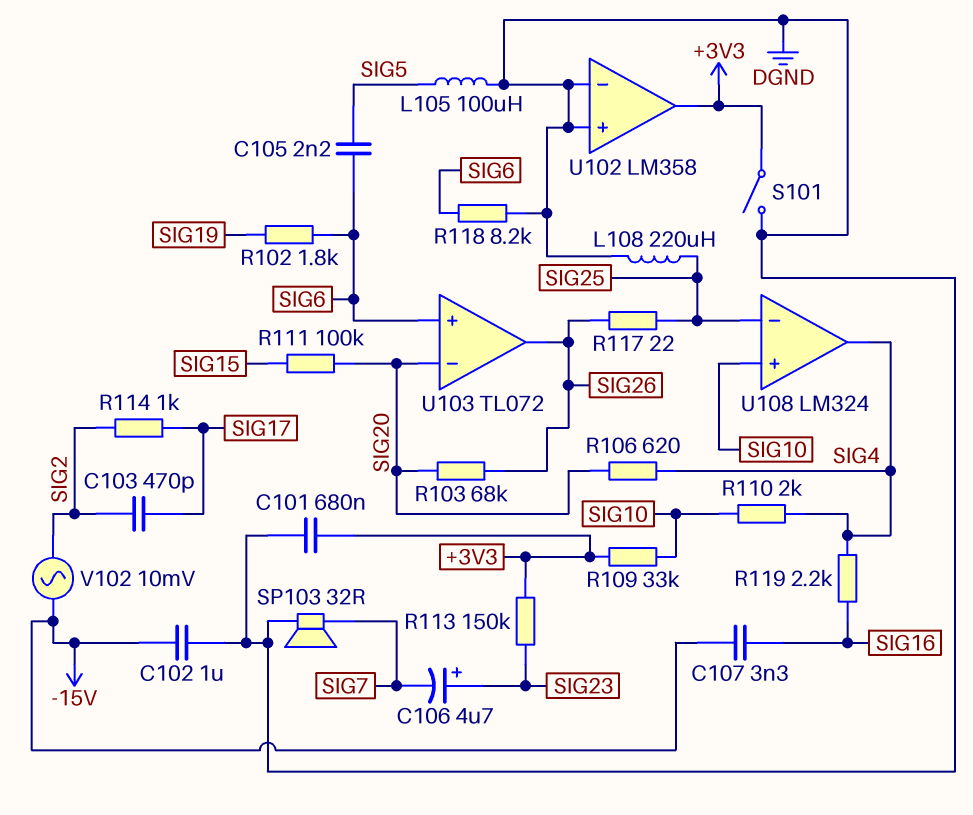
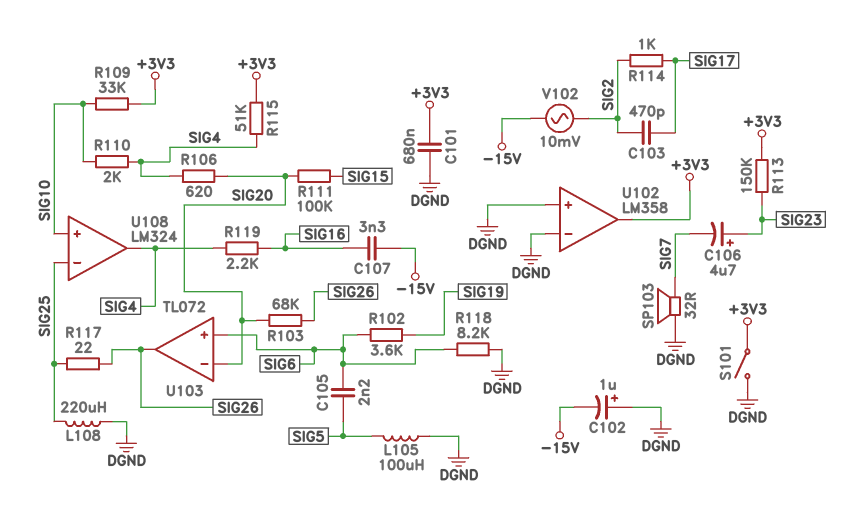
C102: 1uF (-15V, DGND) -> 1uF (plus DGND, minus -15V)
R102: 1.8k (SIG6, SIG19) -> 3.6k (SIG6, SIG19)
R115: none -> 51k (+3V3, SIG4)

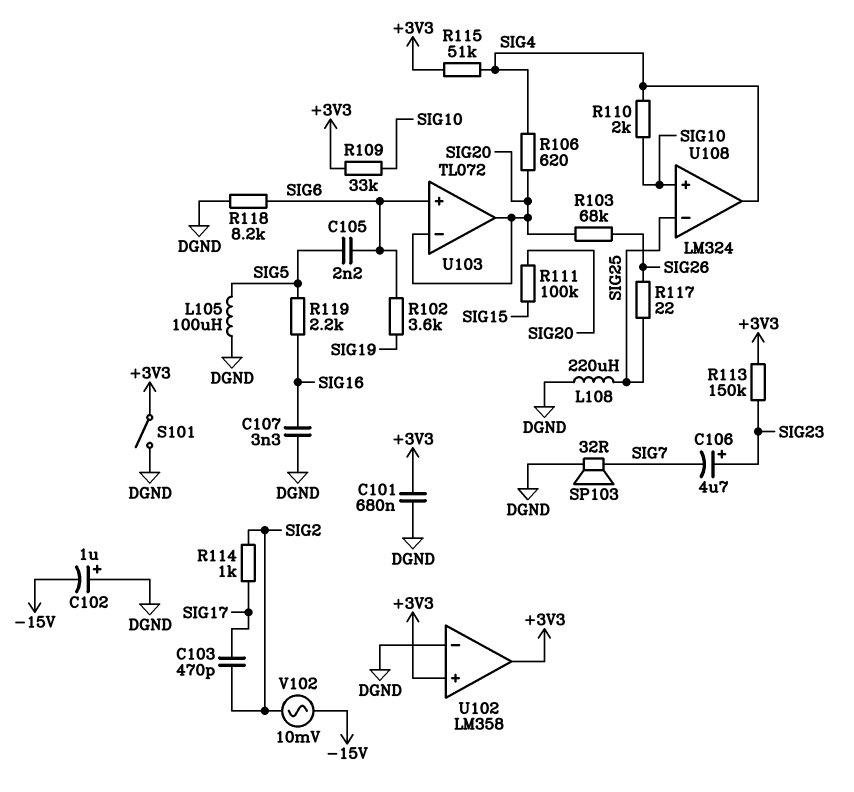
C107: 3.3nF (-15V, SIG16) -> 3.3nF (DGND, SIG16)
R119: 2.2k (SIG4, SIG16) -> 2.2k (SIG5, SIG16)
U102 pin in+: DGND -> +3V3
U103 pin out: SIG26 -> SIG20

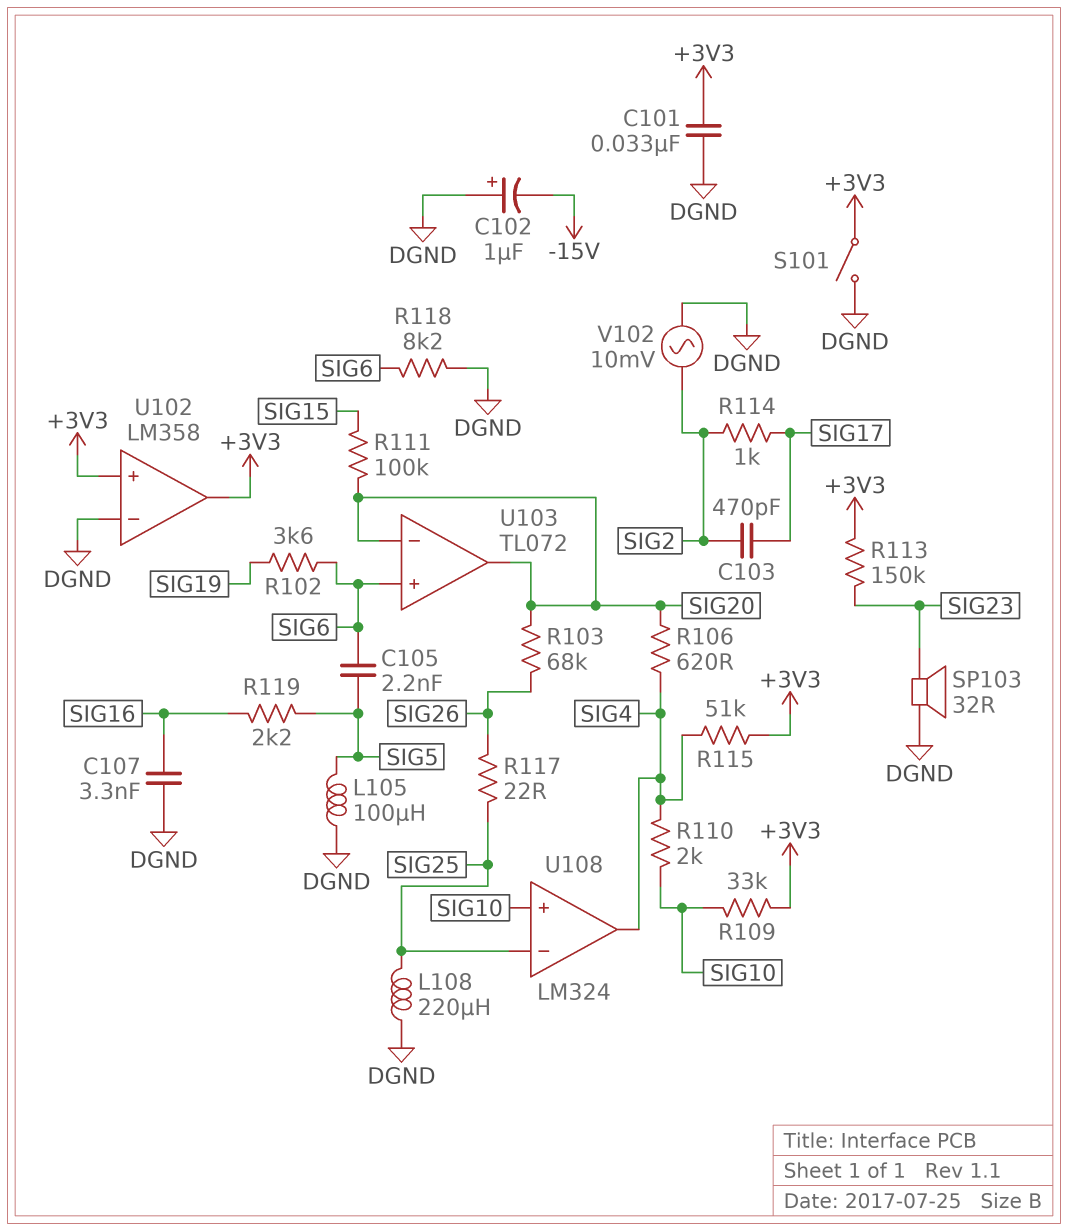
C101: 680nF (+3V3, DGND) -> 33nF (+3V3, DGND)
C106: 4.7uF (plus SIG23, minus SIG7) -> none
SP103: speaker 32R (DGND, SIG7) -> speaker 32R (DGND, SIG23)
V102: AC 10mV (-15V, SIG2) -> AC 10mV (DGND, SIG2)

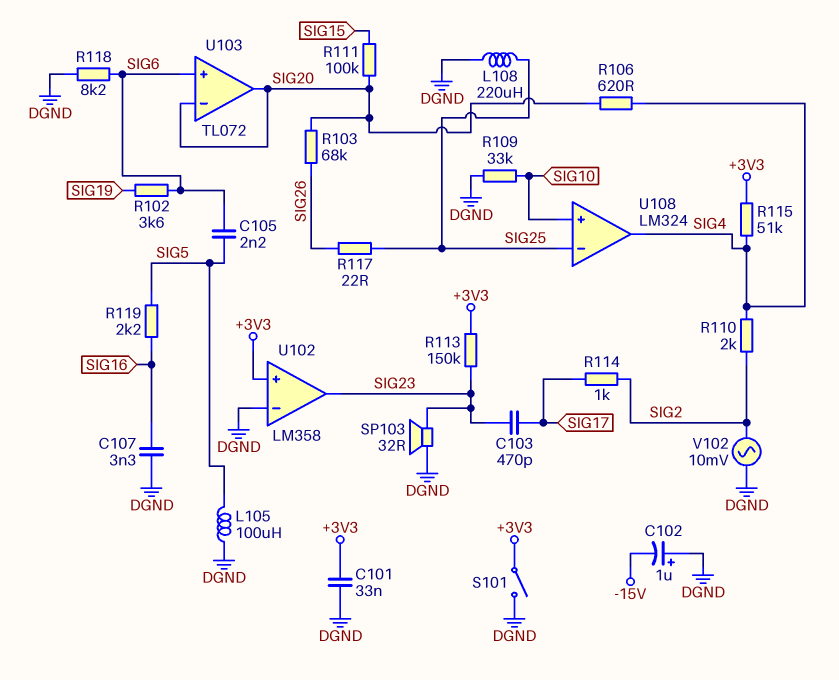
C103: 470pF (SIG2, SIG17) -> 470pF (SIG17, SIG23)
R109: 33k (+3V3, SIG10) -> 33k (DGND, SIG10)
R110: 2k (SIG4, SIG10) -> 2k (SIG2, SIG4)
U102 pin out: +3V3 -> SIG23

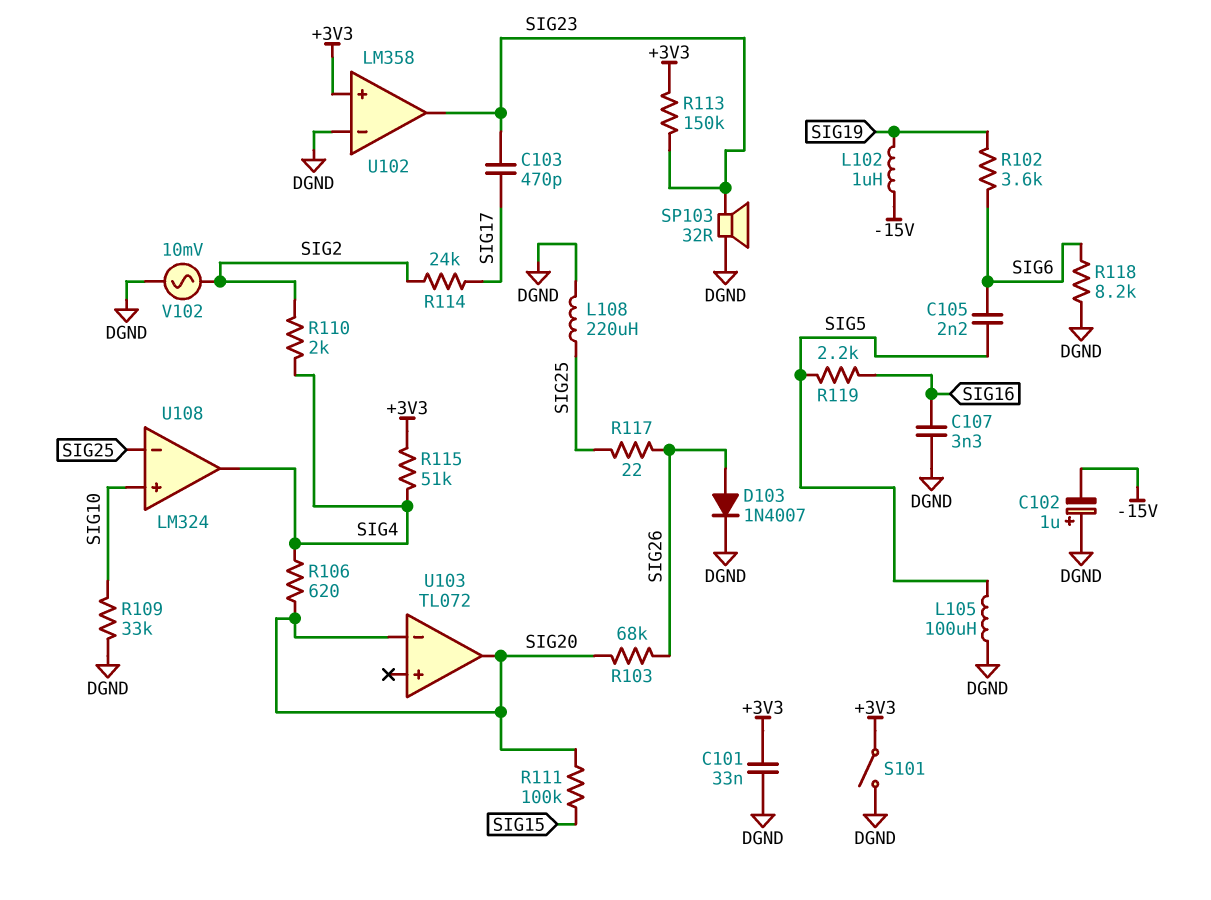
D103: none -> diode 1N4007 (A SIG26, K DGND)
L102: none -> 1uH (-15V, SIG19)
R114: 1k (SIG2, SIG17) -> 24k (SIG2, SIG17)
U103 pin in+: SIG6 -> none

